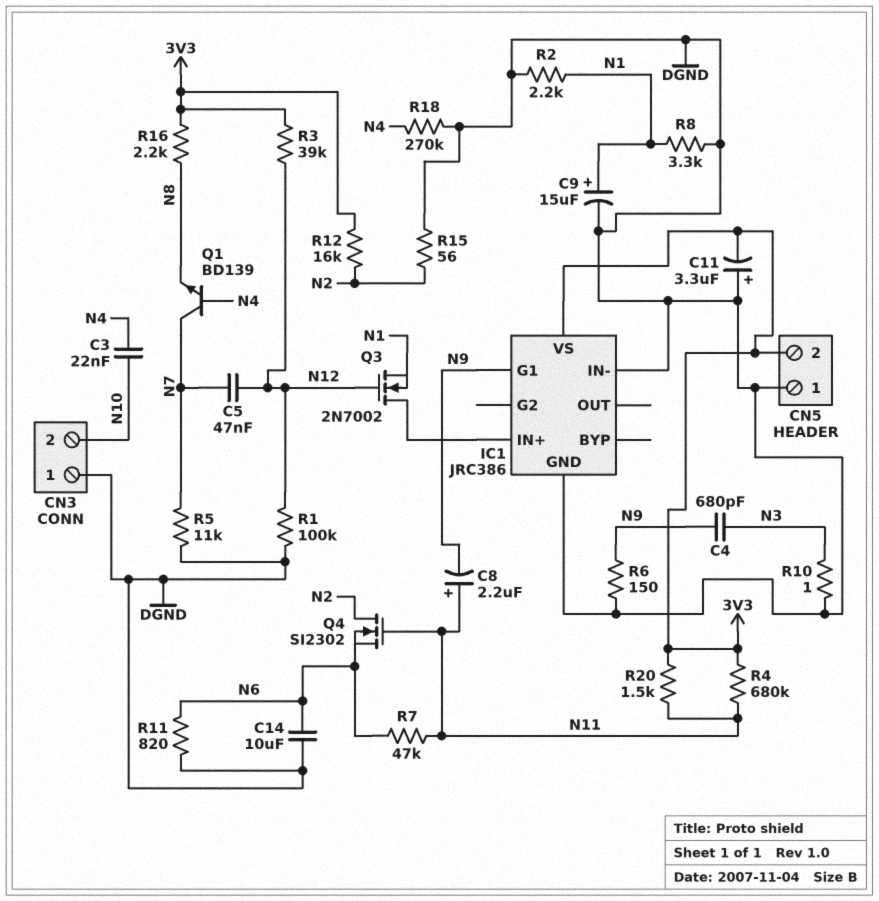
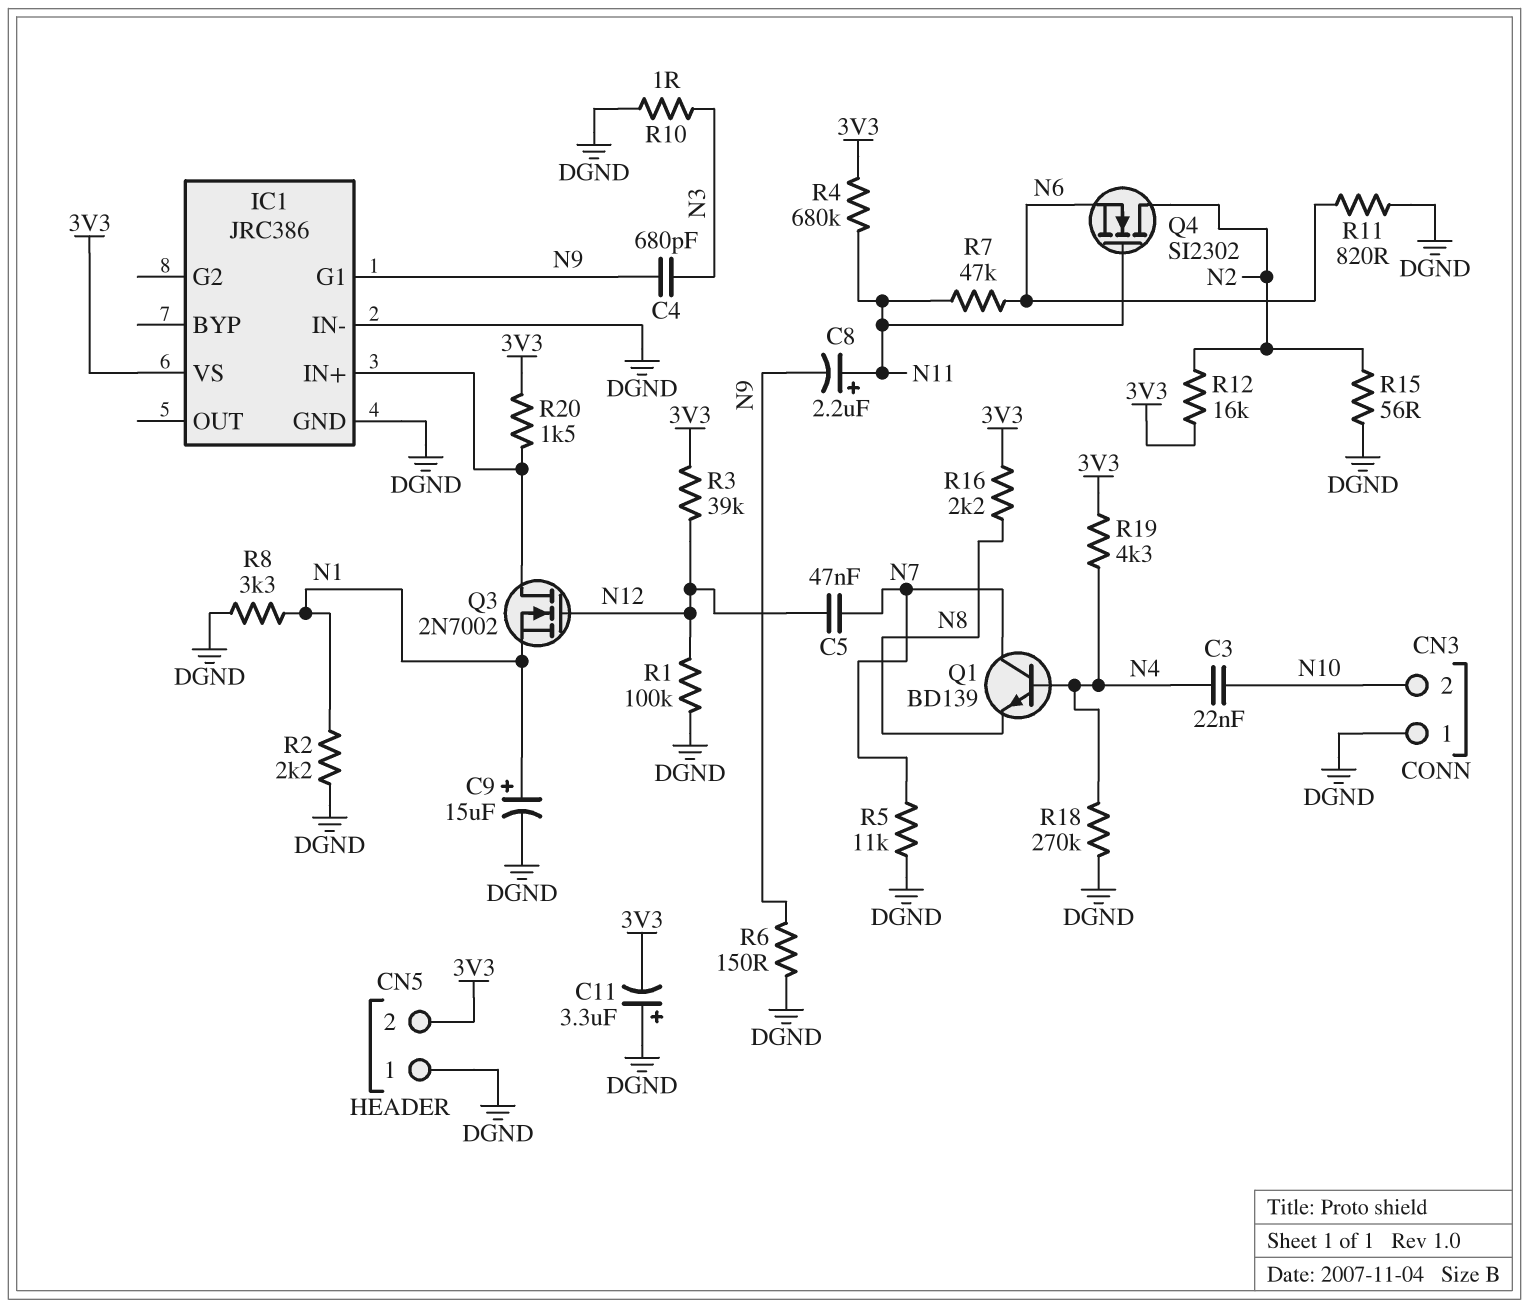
C14: 10uF (DGND, N6) -> none
R19: none -> 4.3k (3V3, N4)
R20: 1.5k (3V3, N11) -> 1.5k (3V3, IC1/IN+)

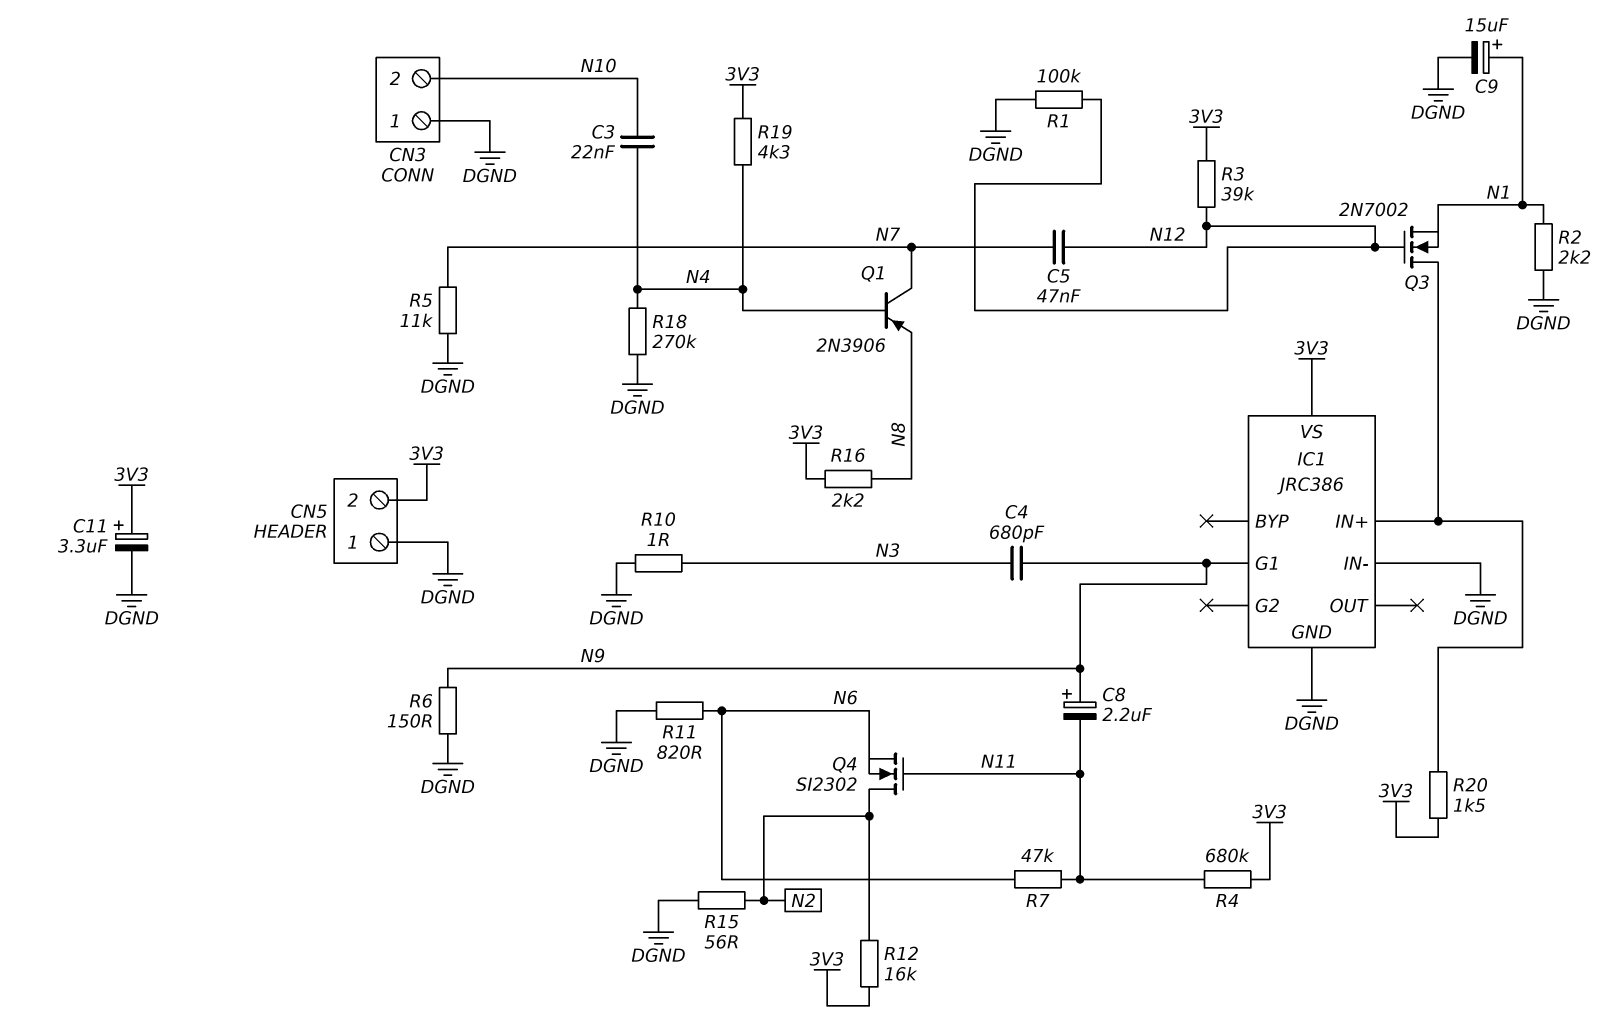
C8: 2.2uF (plus N11, minus N9) -> 2.2uF (plus N9, minus N11)
C11: 3.3uF (plus DGND, minus 3V3) -> 3.3uF (plus 3V3, minus DGND)
Q1: NPN BD139 (B N4, C N7, E N8) -> PNP 2N3906 (B N4, C N7, E N8)
R8: 3.3k (DGND, N1) -> none

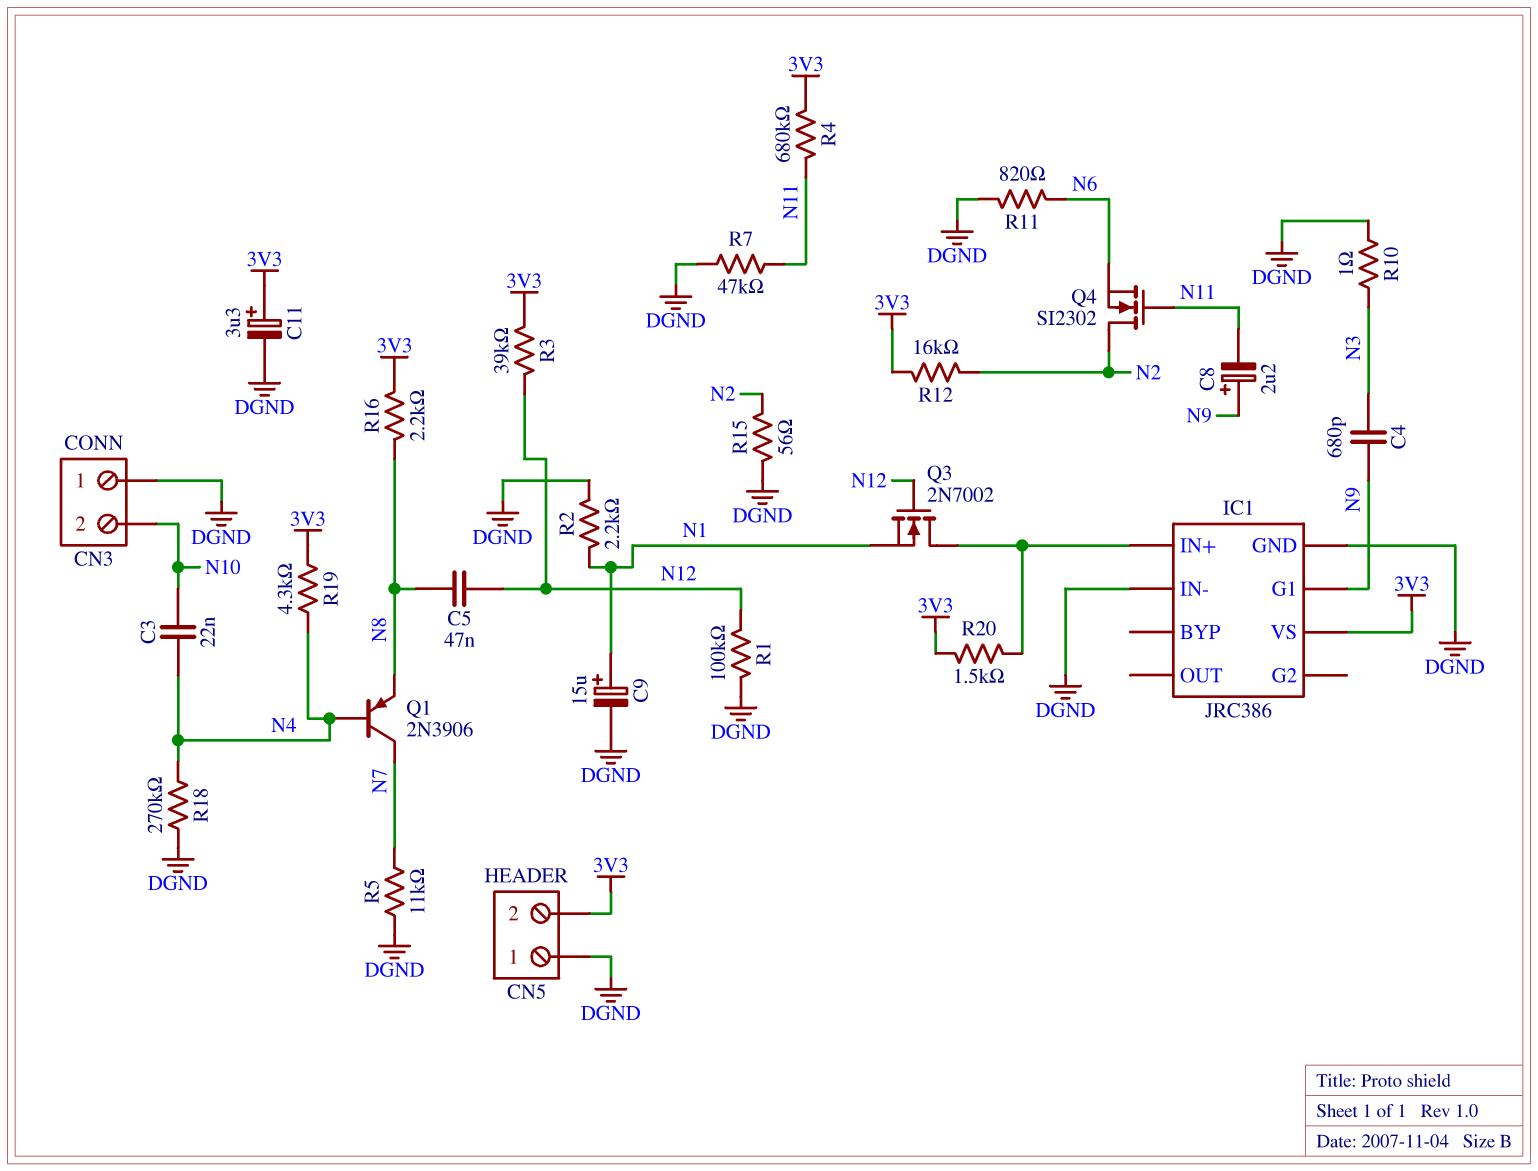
C5: 47nF (N7, N12) -> 47nF (N8, N12)
R6: 150 (DGND, N9) -> none
R7: 47k (N6, N11) -> 47k (DGND, N11)

